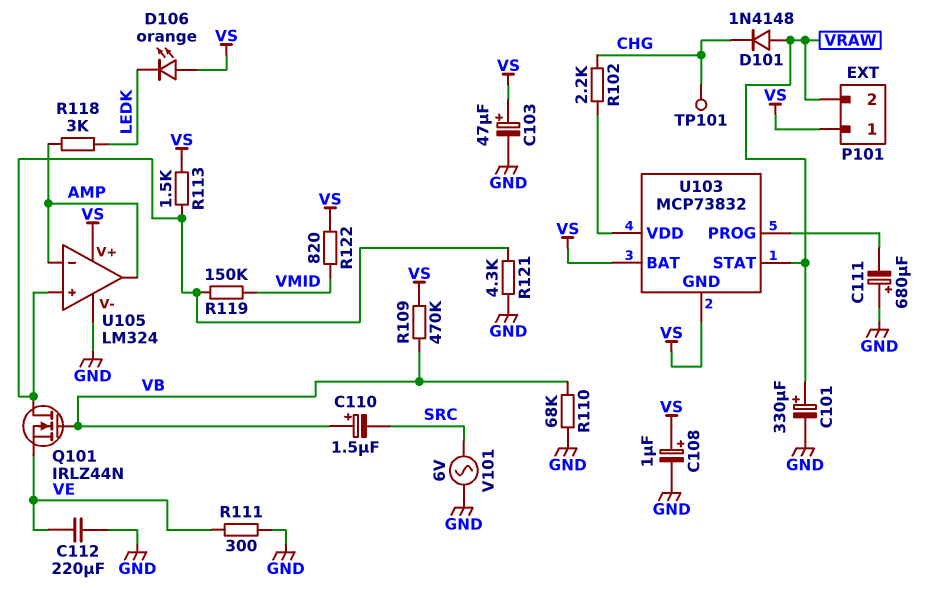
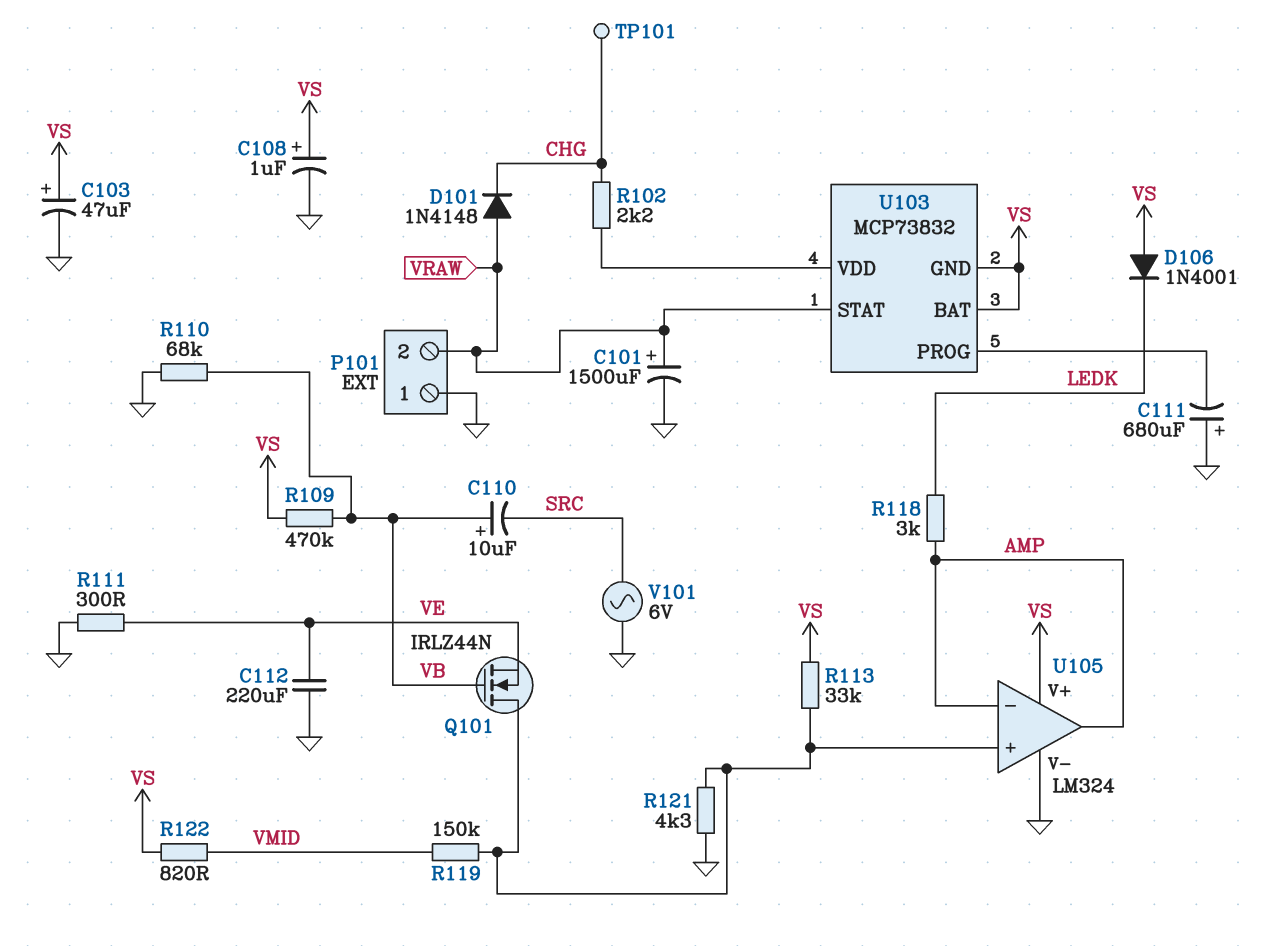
C101: 330uF (plus VRAW, minus GND) -> 1500uF (plus VRAW, minus GND)
C110: 1.5uF (plus VB, minus SRC) -> 10uF (plus VB, minus SRC)
D106: LED orange (A VS, K LEDK) -> diode 1N4001 (A VS, K LEDK)
P101 pin 1: VS -> GND
R113: 1.5k (U105/in+, VS) -> 33k (U105/in+, VS)

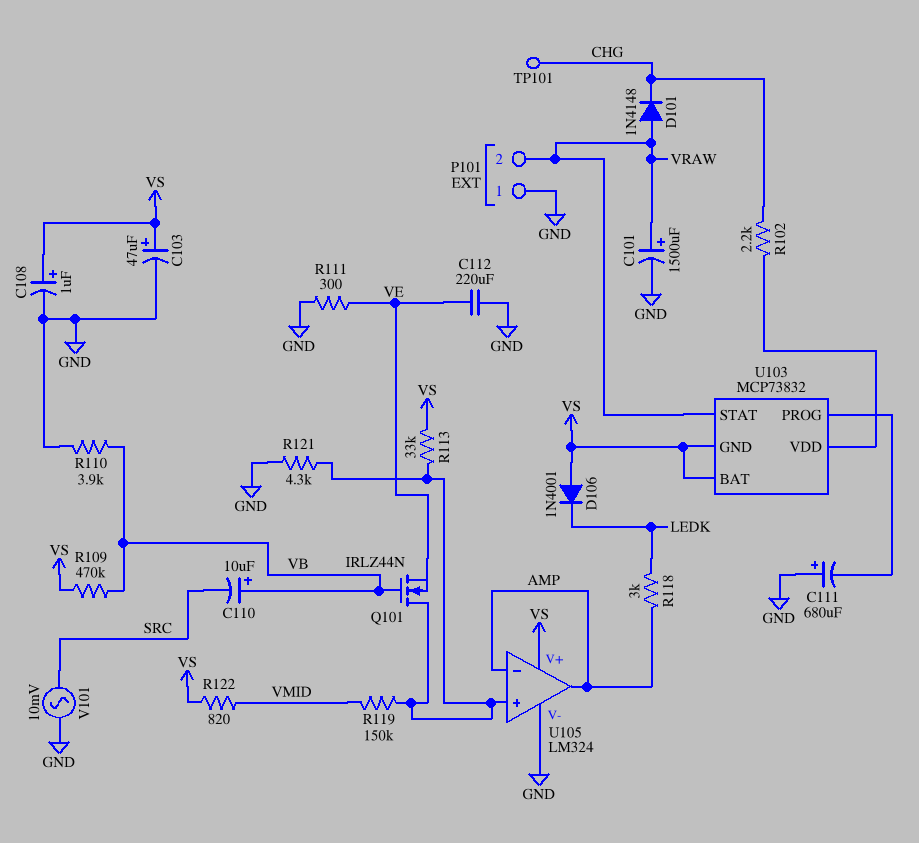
R110: 68k (GND, VB) -> 3.9k (GND, VB)
V101: AC 6V (GND, SRC) -> AC 10mV (GND, SRC)

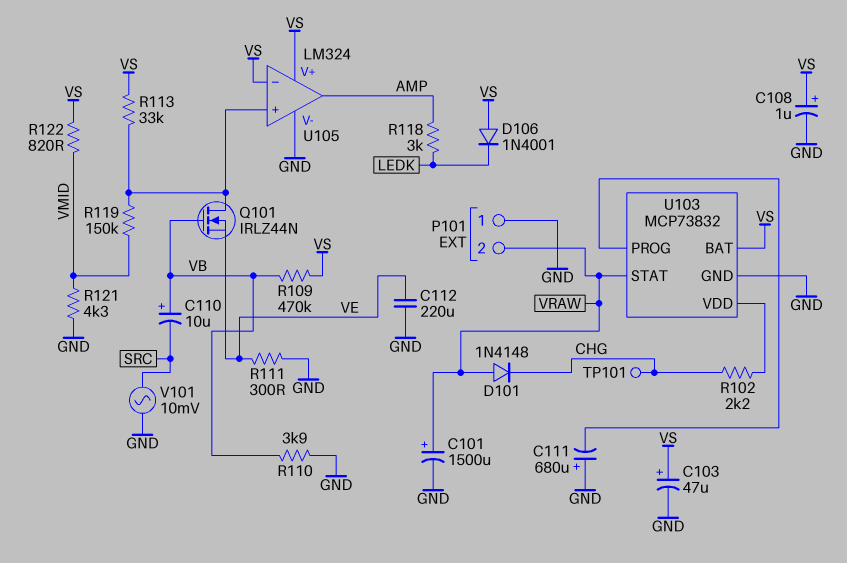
R121: 4.3k (GND, U105/in+) -> 4.3k (GND, VMID)
U103 pin GND: VS -> GND
U105 pin in-: AMP -> VS

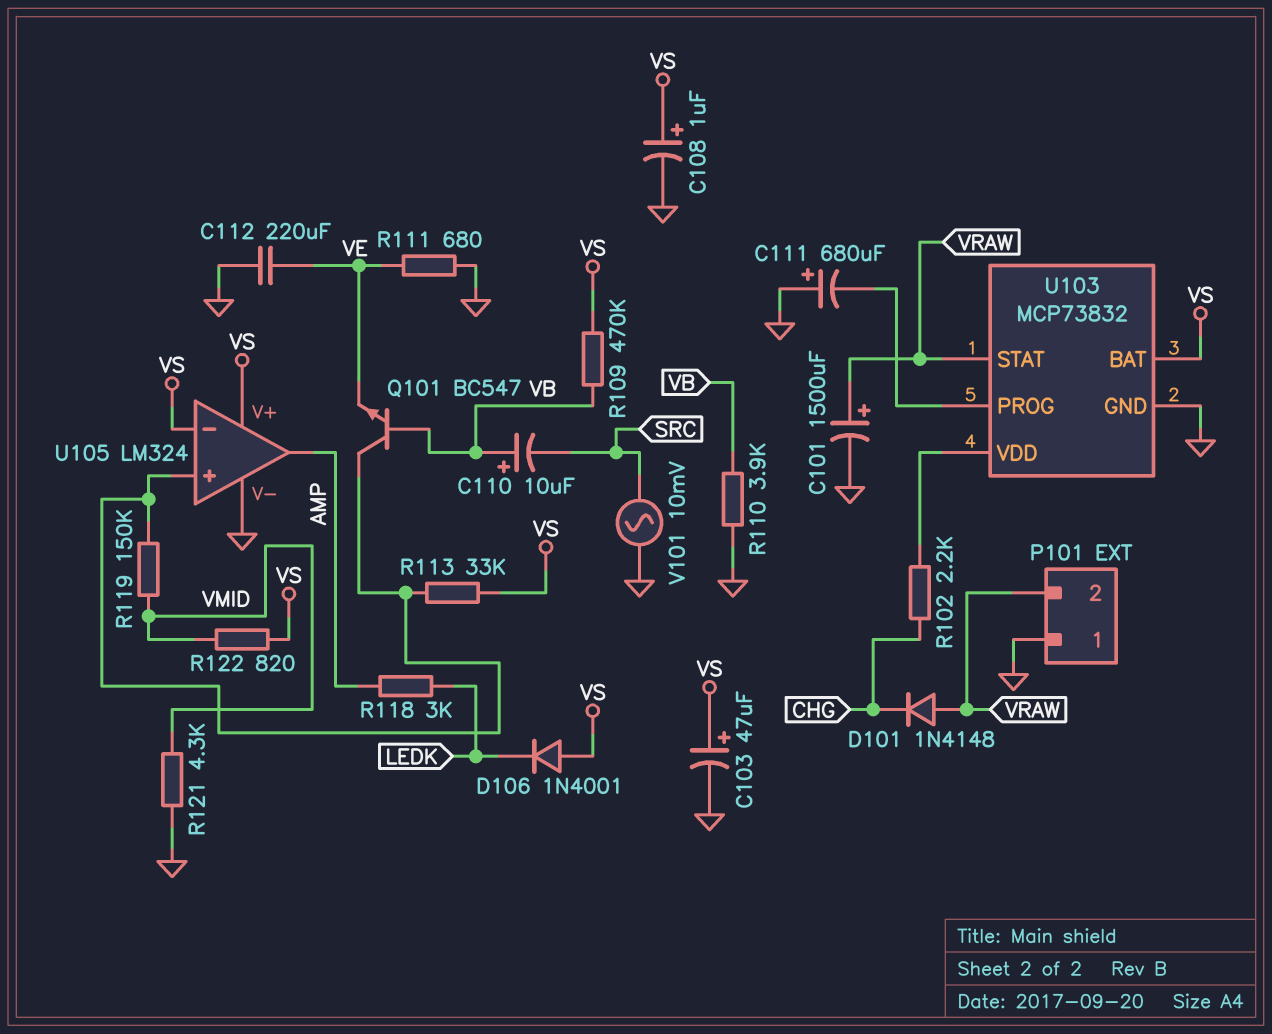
Q101: NMOS IRLZ44N (G VB, D U105/in+, S VE) -> NPN BC547 (B VB, C U105/in+, E VE)
R111: 300 (GND, VE) -> 680 (GND, VE)
TP101: test point (CHG) -> none

